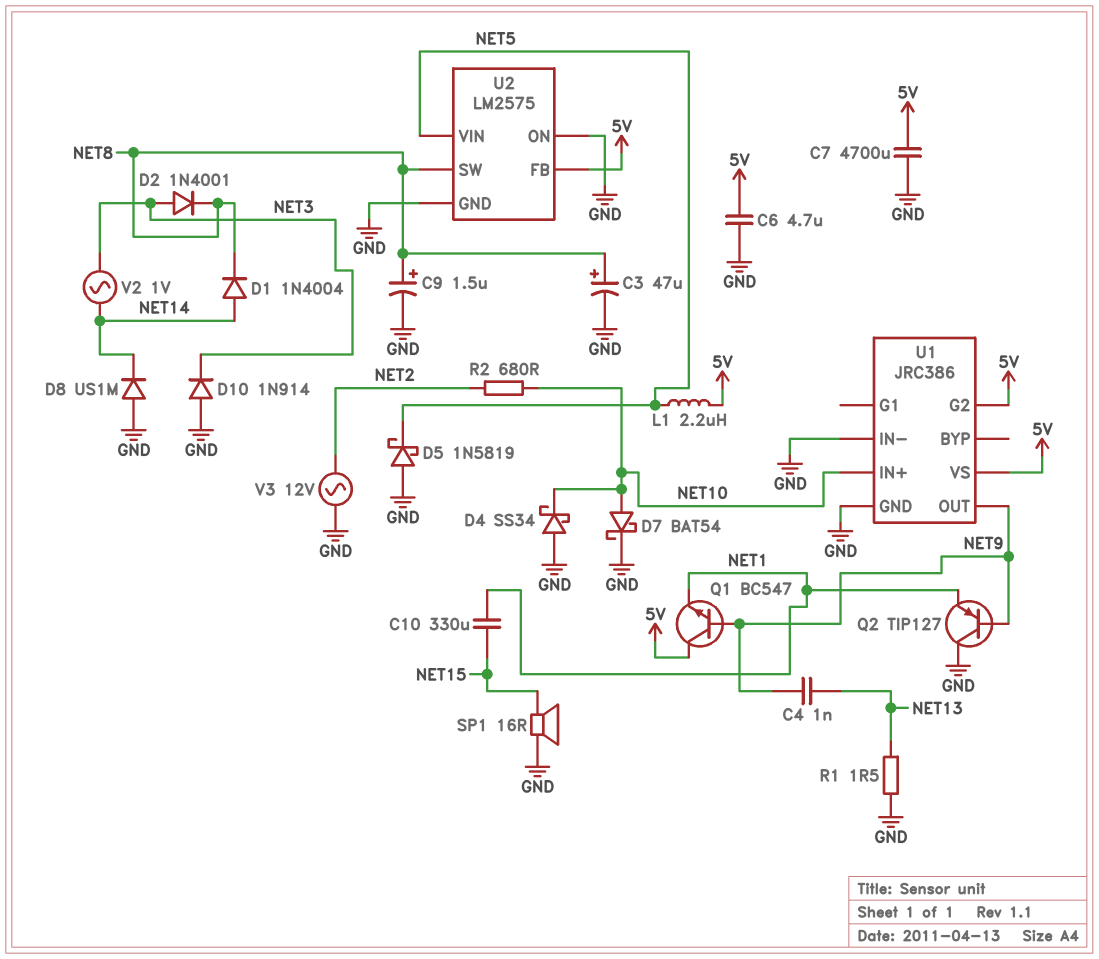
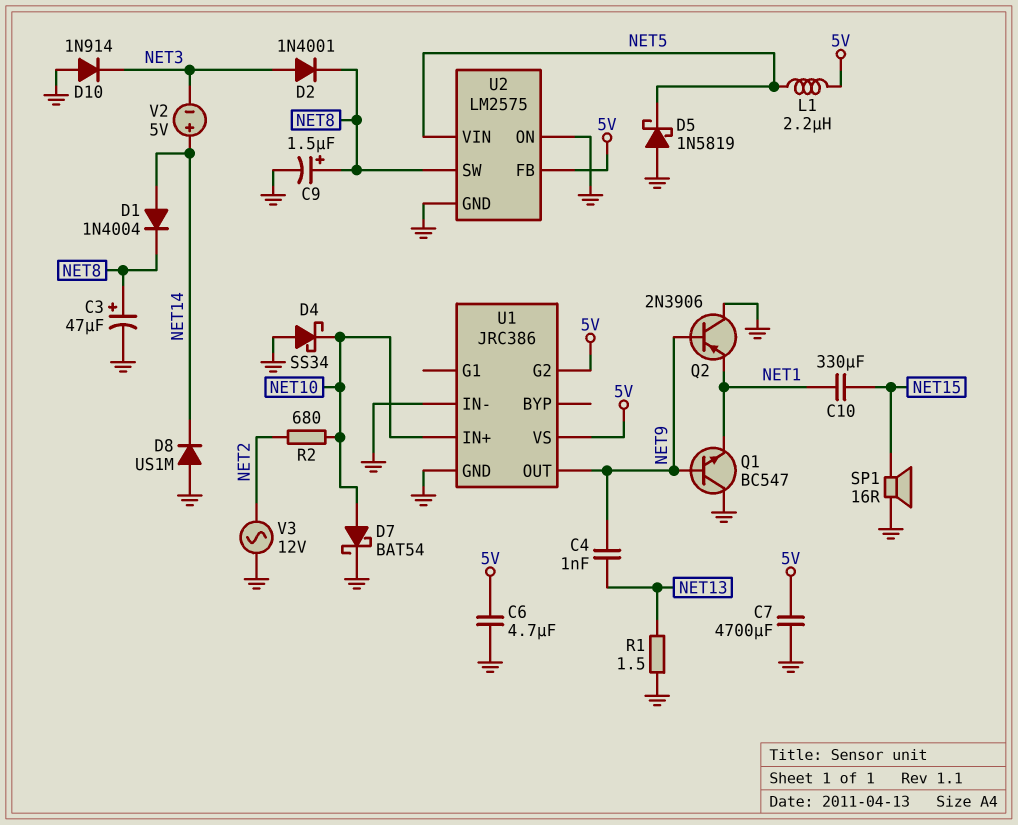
Q1: NPN BC547 (B NET9, C 5V, E NET1) -> NPN BC547 (B NET9, C GND, E NET1)
Q2: PNP TIP127 (B NET9, C GND, E NET1) -> PNP 2N3906 (B NET9, C GND, E NET1)
V2: AC 1V (NET3, NET14) -> 5V (plus NET14, minus NET3)

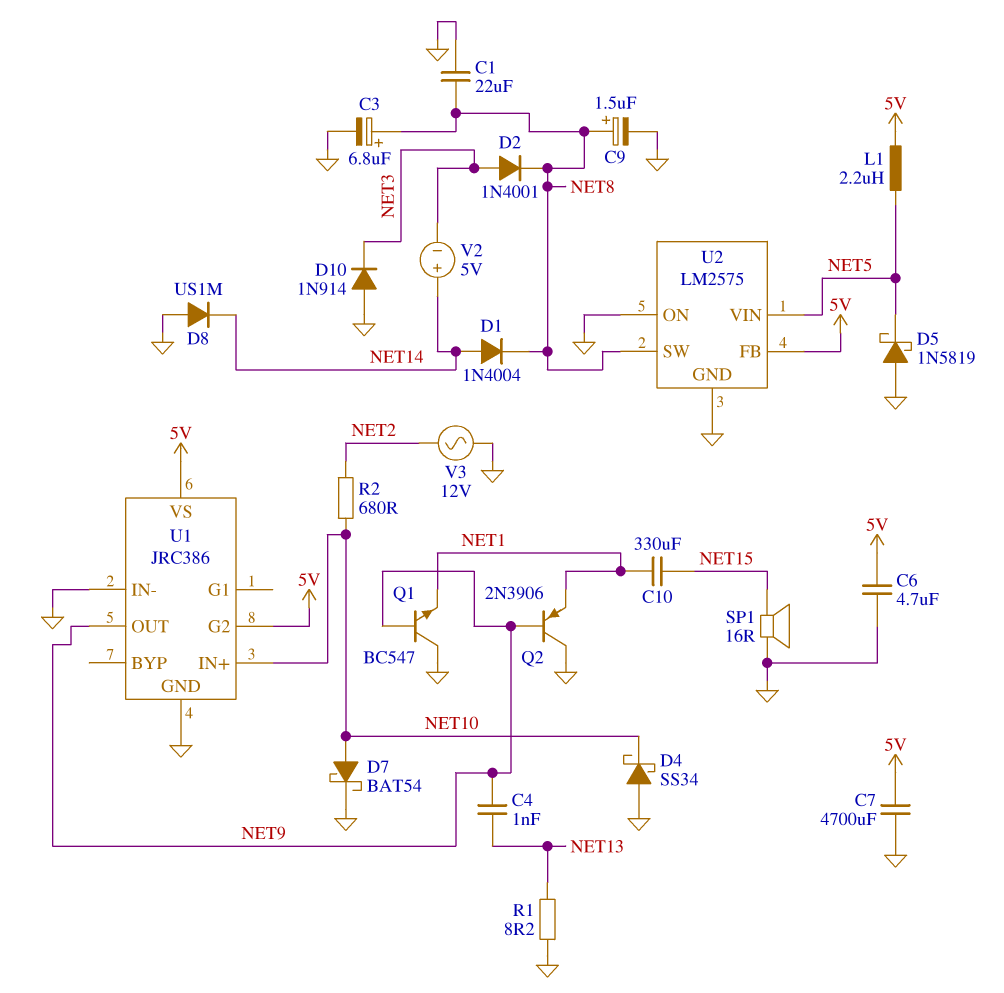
C1: none -> 22uF (GND, NET8)
C3: 47uF (plus NET8, minus GND) -> 6.8uF (plus NET8, minus GND)
R1: 1.5 (GND, NET13) -> 8.2 (GND, NET13)

